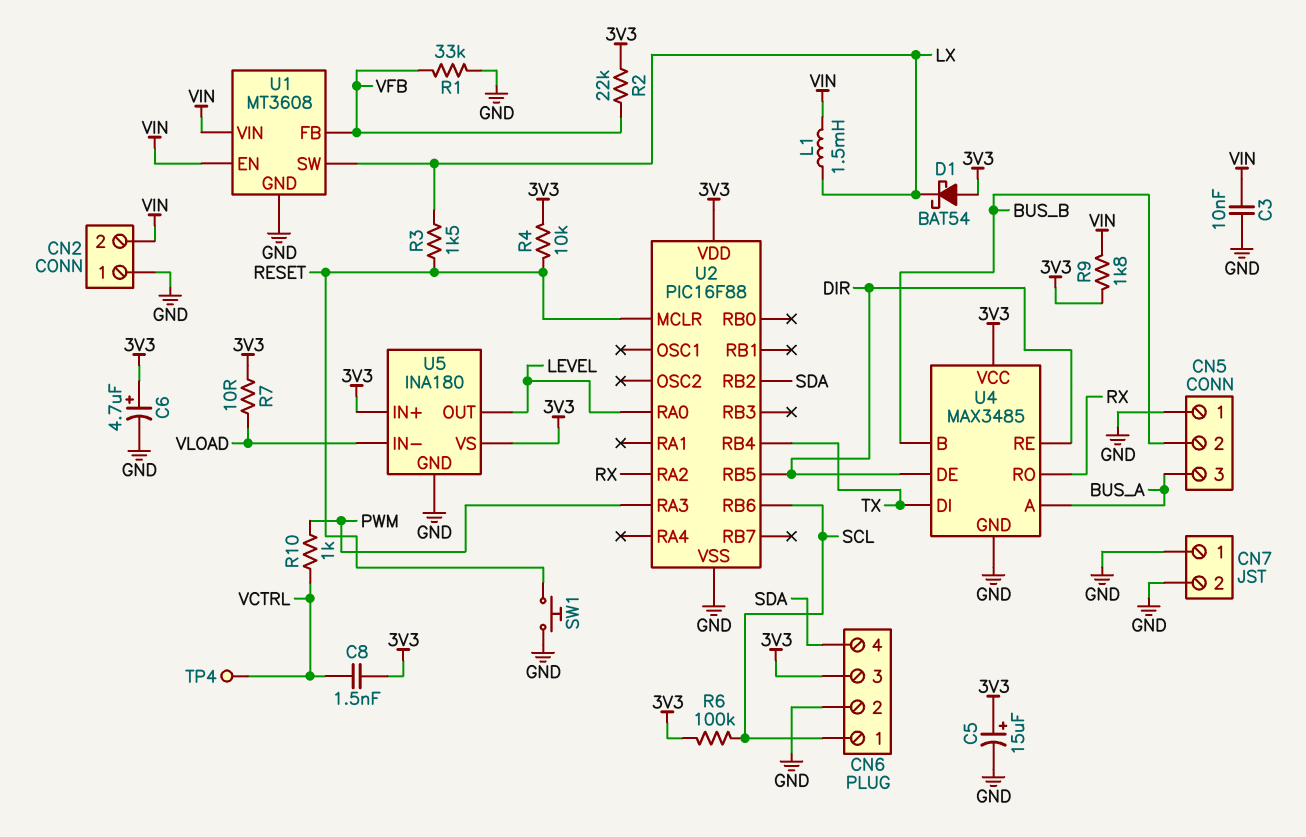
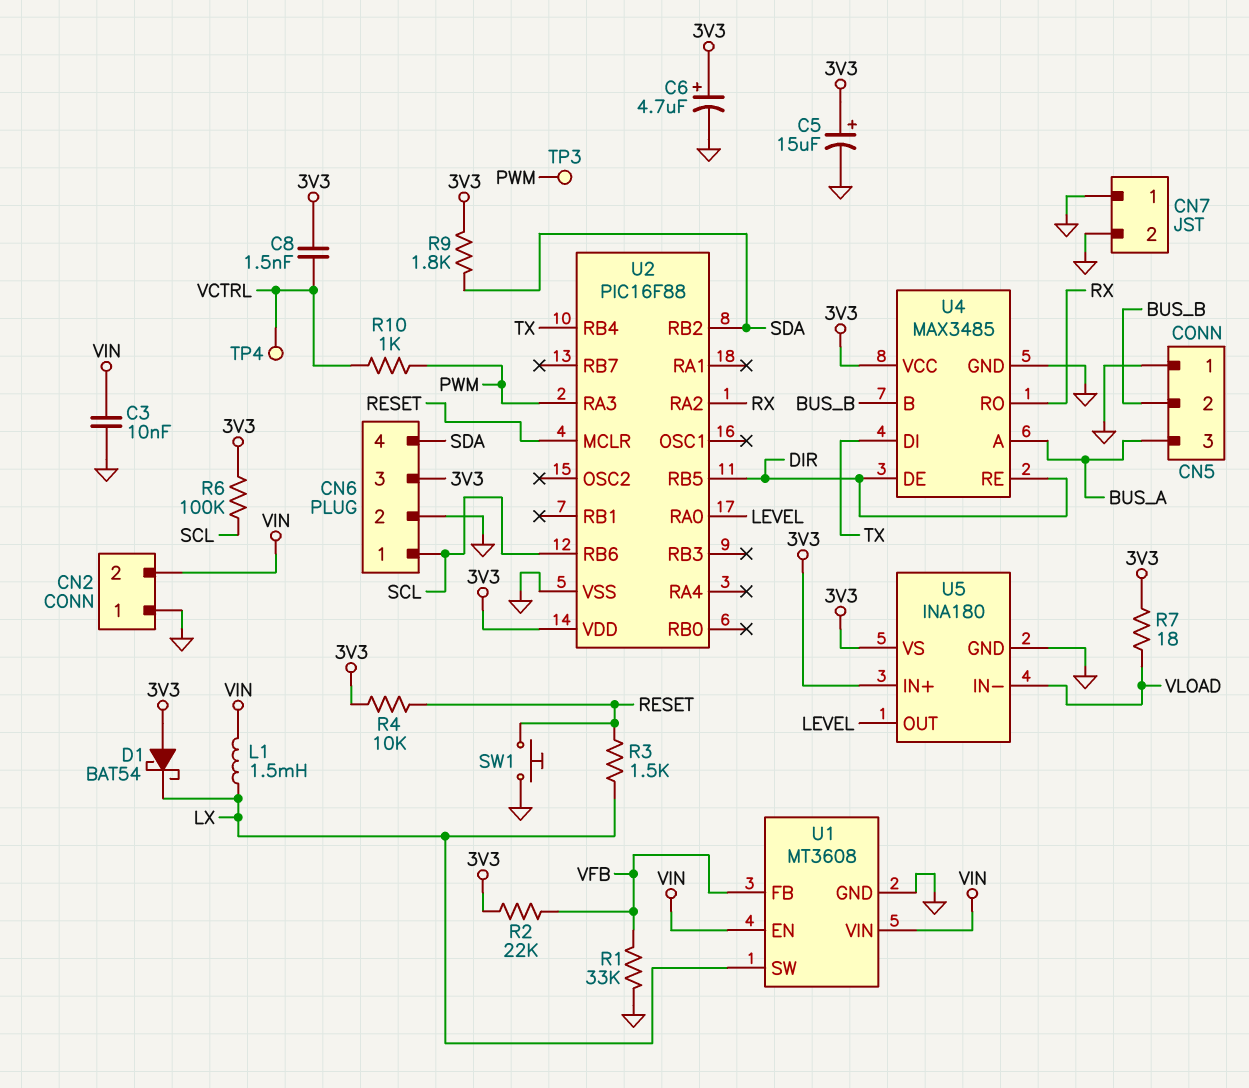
R7: 10 (3V3, VLOAD) -> 18 (3V3, VLOAD)
R9: 1.8k (3V3, VIN) -> 1.8k (3V3, SDA)
TP3: none -> test point (PWM)

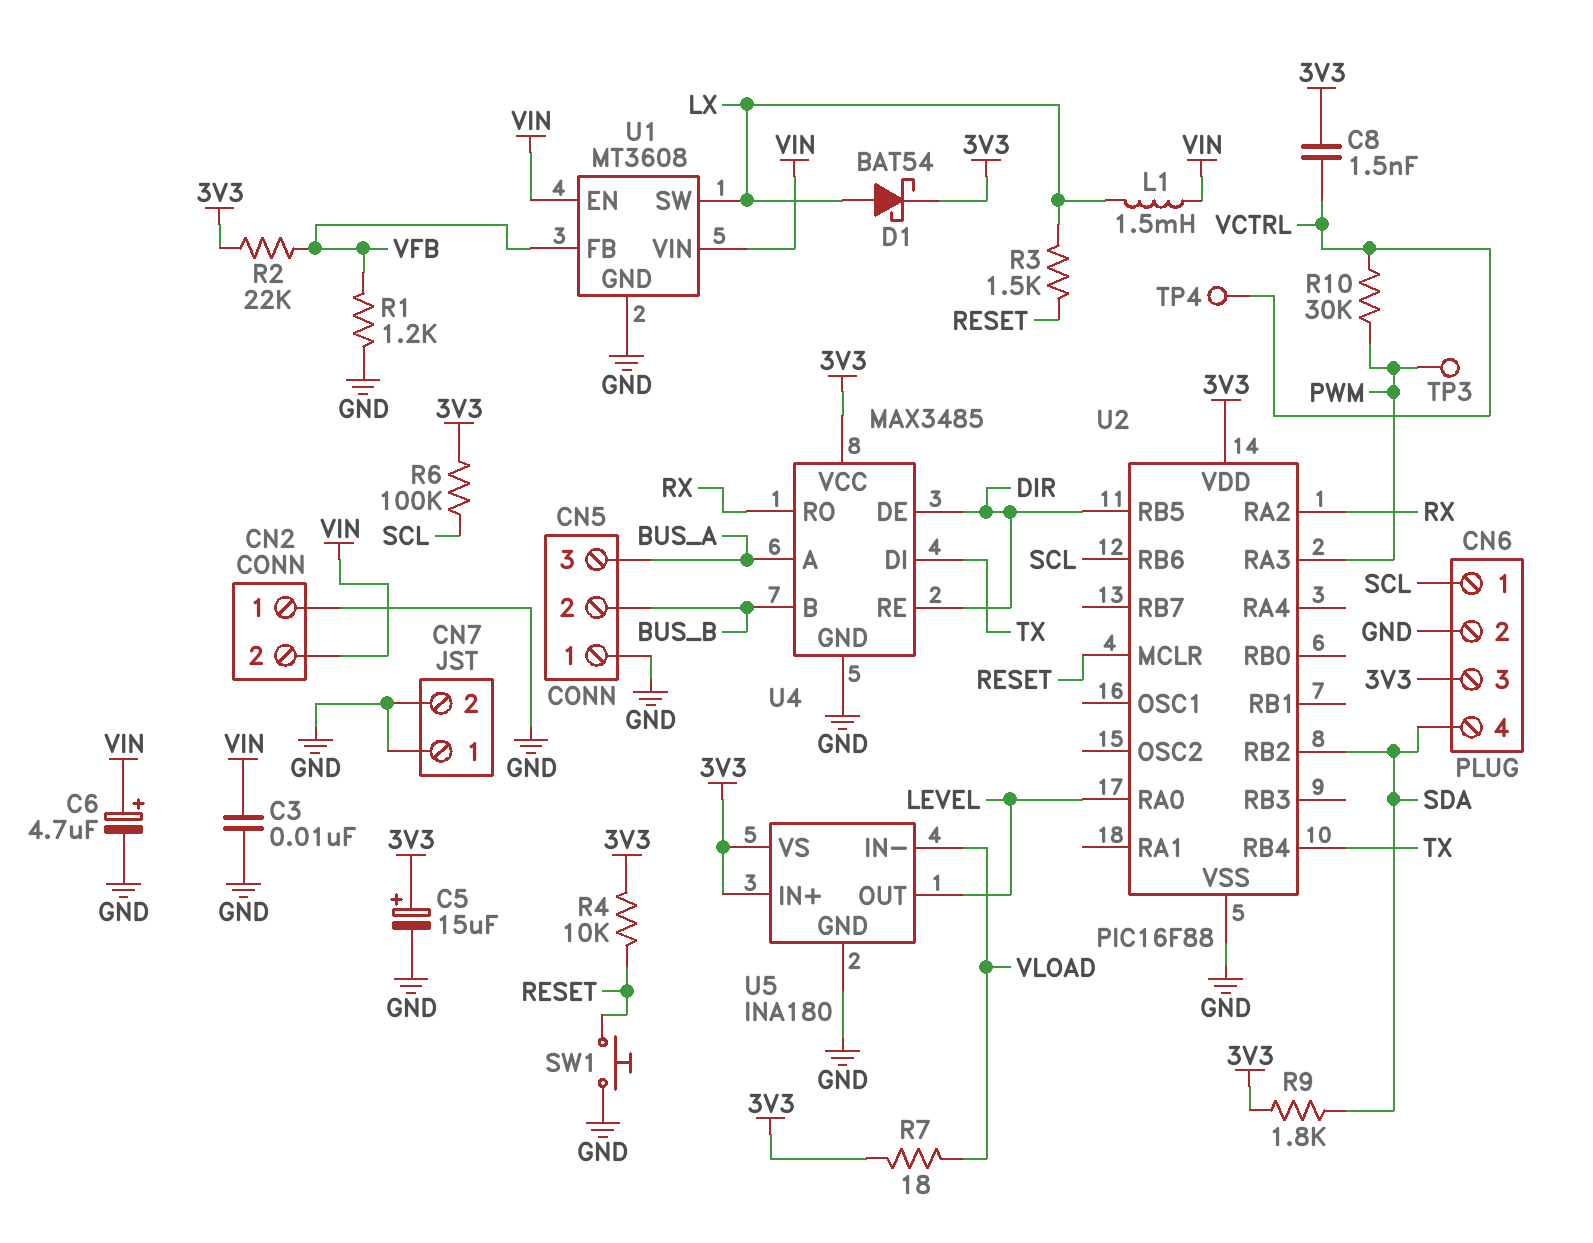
C6: 4.7uF (plus 3V3, minus GND) -> 4.7uF (plus VIN, minus GND)
D1: schottky BAT54 (A 3V3, K LX) -> schottky BAT54 (A LX, K 3V3)
R1: 33k (GND, VFB) -> 1.2k (GND, VFB)
R10: 1k (PWM, VCTRL) -> 30k (PWM, VCTRL)

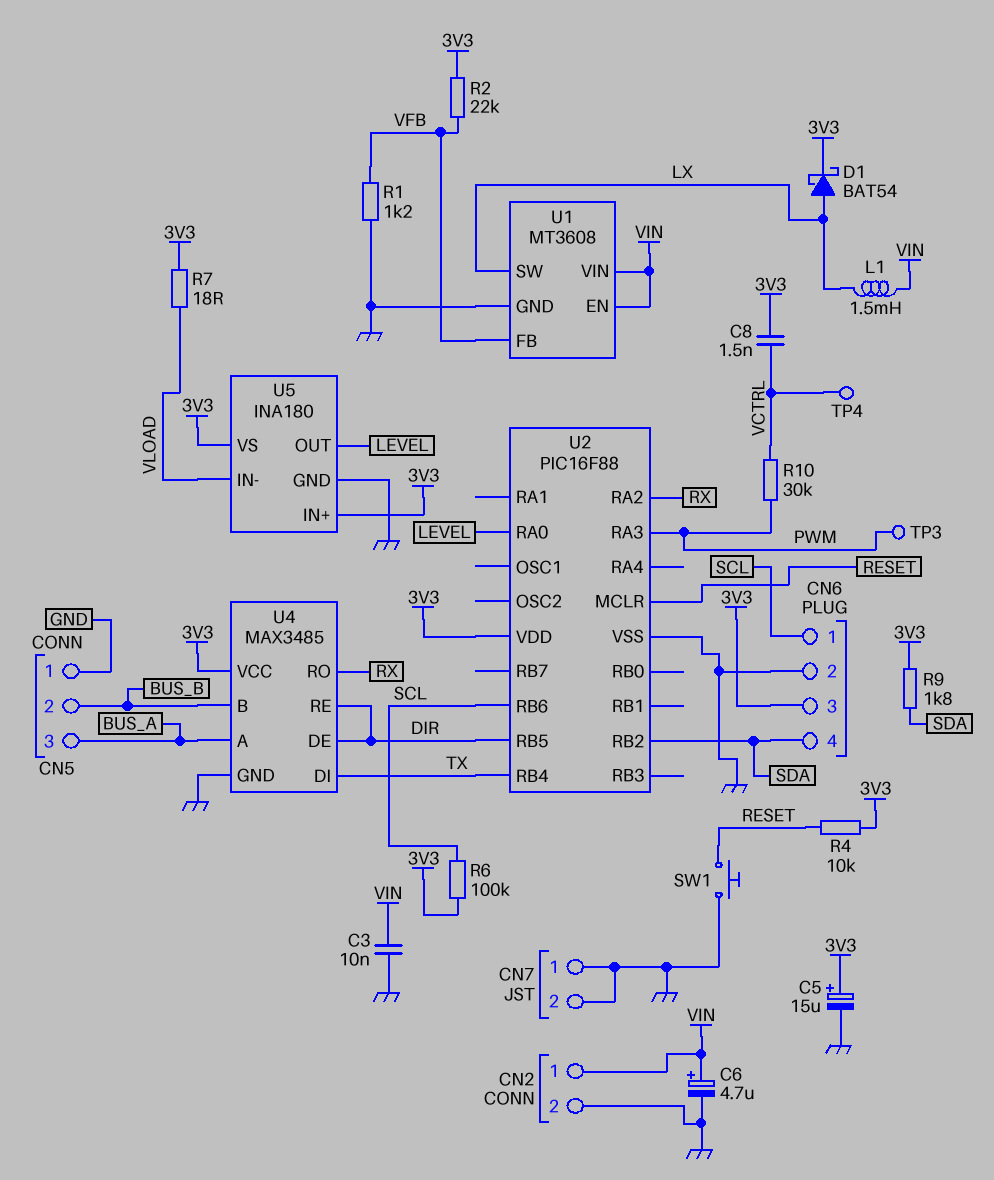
CN2 pin 1: GND -> VIN
CN2 pin 2: VIN -> GND
R3: 1.5k (LX, RESET) -> none

